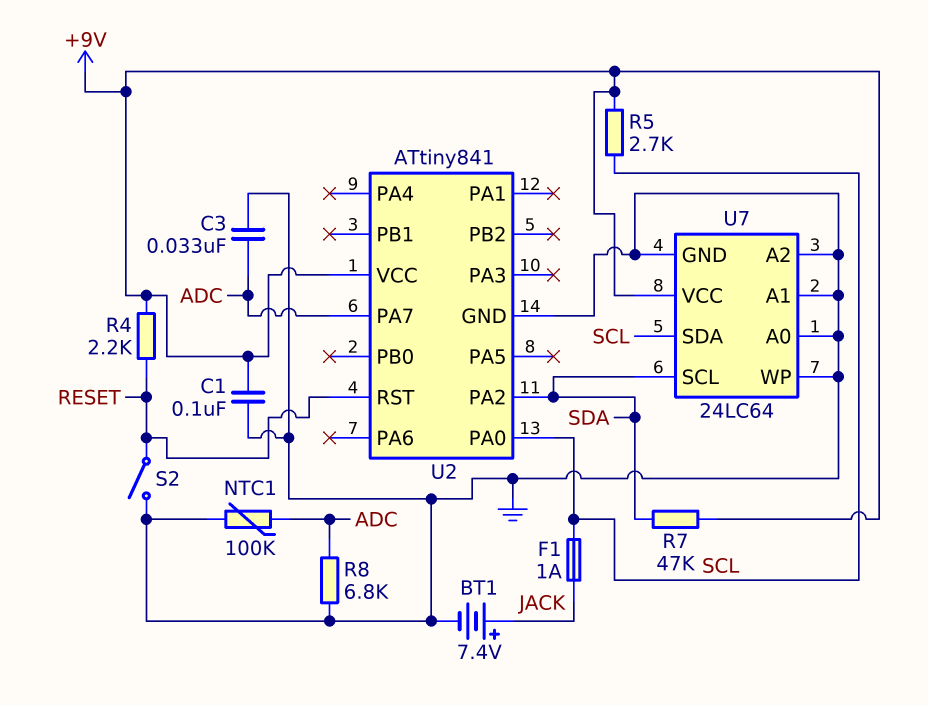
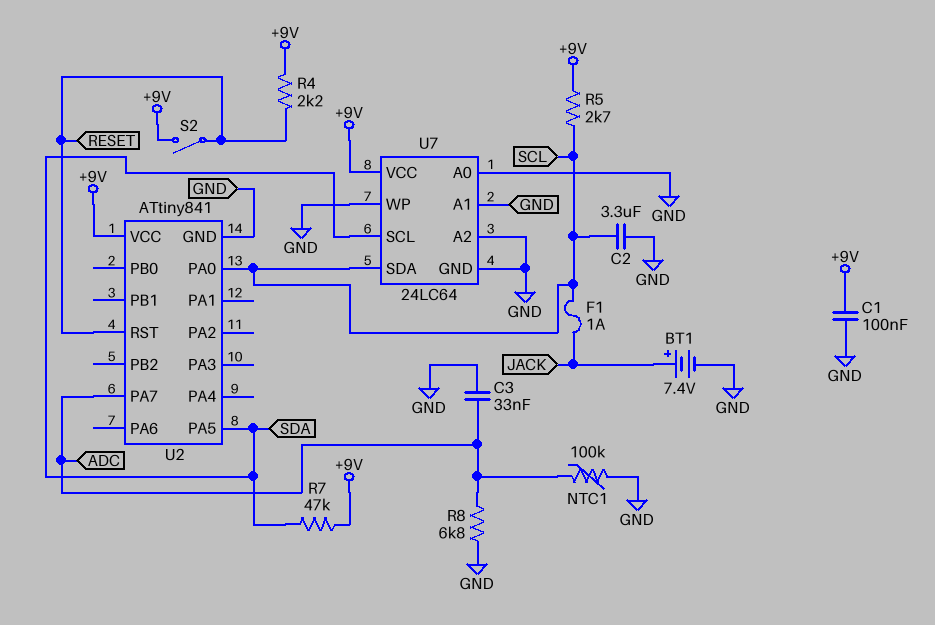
C2: none -> 3.3uF (GND, SCL)
S2: switch (GND, RESET) -> switch (+9V, RESET)
U2 pin PA2: SDA -> none
U2 pin PA5: none -> SDA

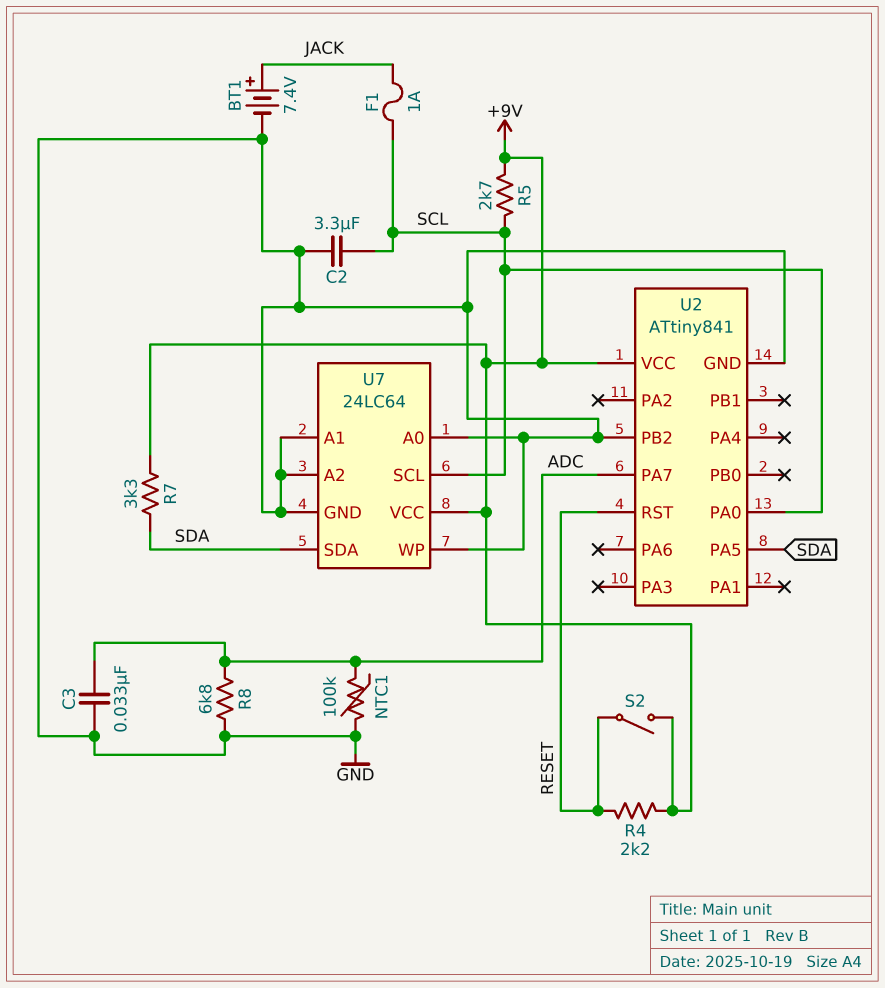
C1: 100nF (+9V, GND) -> none
R7: 47k (+9V, SDA) -> 3.3k (+9V, SDA)
U2 pin PB2: none -> GND
U7 pin SCL: SDA -> SCL
U7 pin SDA: SCL -> SDA

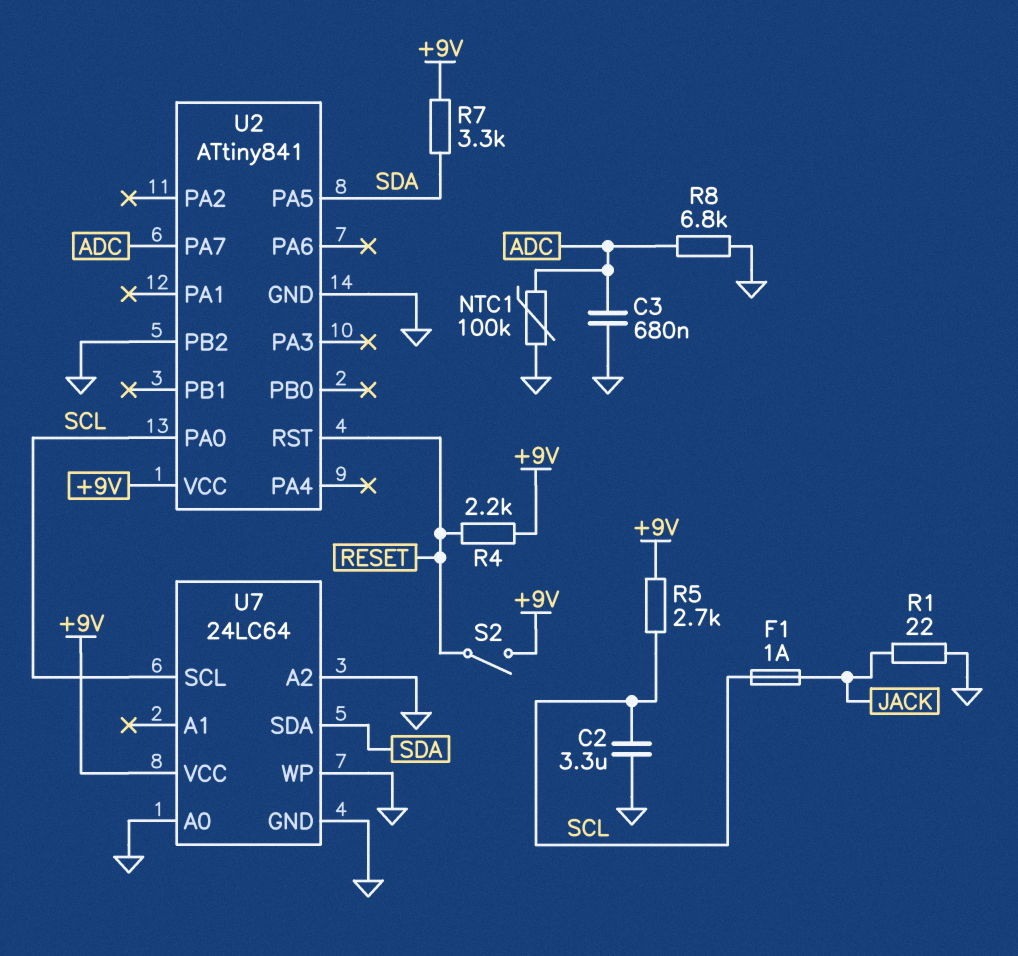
BT1: 7.4V (plus JACK, minus GND) -> none
C3: 33nF (ADC, GND) -> 680nF (ADC, GND)
R1: none -> 22 (GND, JACK)
U7 pin A1: GND -> none

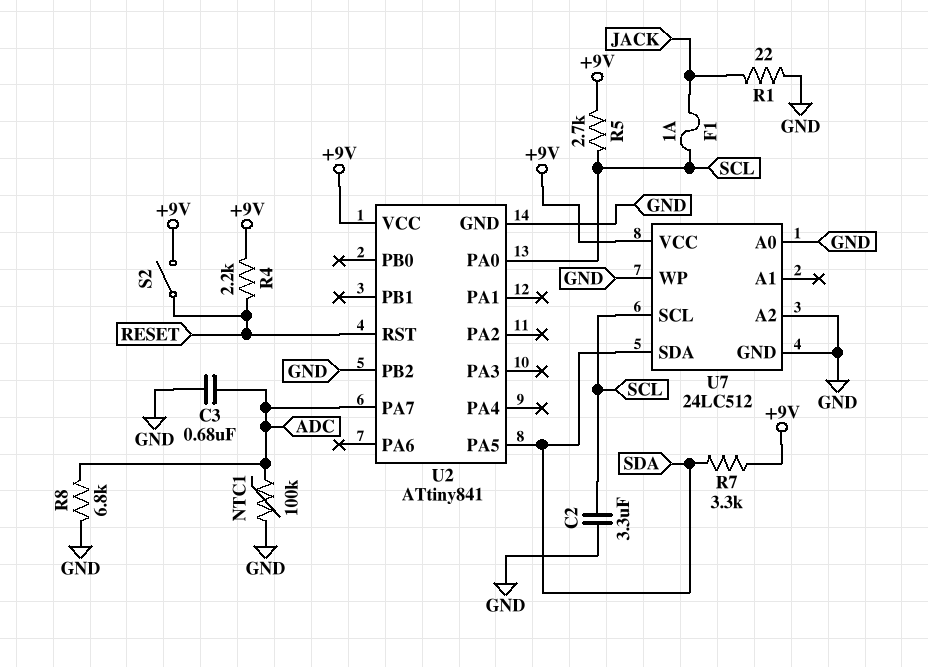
U7: 24LC64 -> 24LC512

